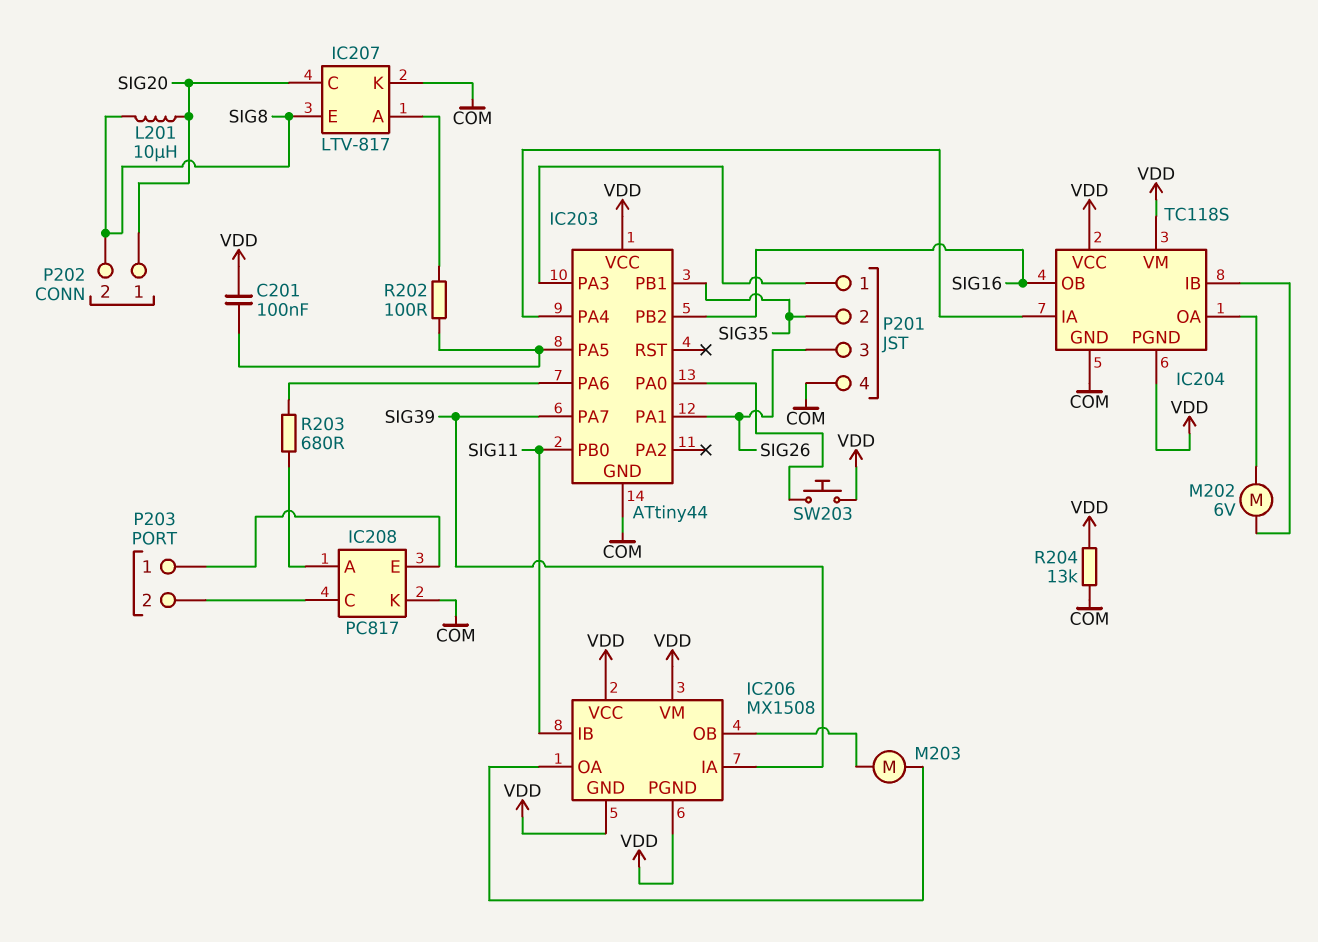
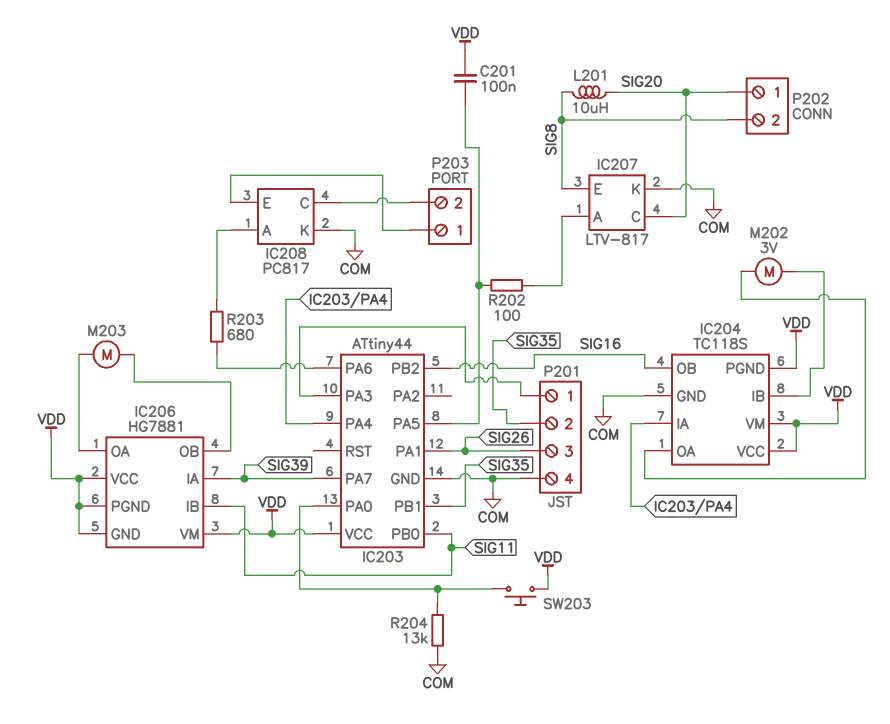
IC206: MX1508 -> HG7881
M202: motor 6V (IC204/IB, IC204/OA) -> motor 3V (IC204/IB, IC204/OA)
R204: 13k (COM, VDD) -> 13k (COM, IC203/PA0)

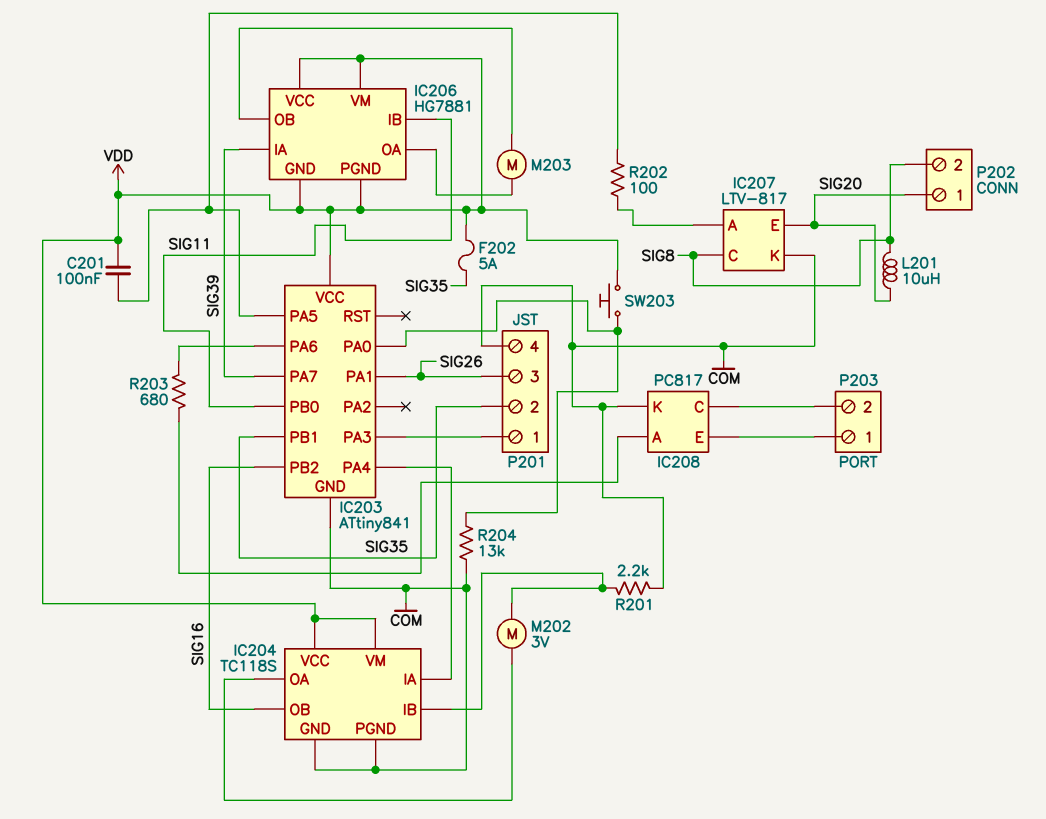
F202: none -> 5A (SIG35, VDD)
IC203: ATtiny44 -> ATtiny841
IC204 pin PGND: VDD -> COM
IC207 pin C: SIG20 -> SIG8
IC207 pin E: SIG8 -> SIG20
R201: none -> 2.2k (COM, IC204/IB)

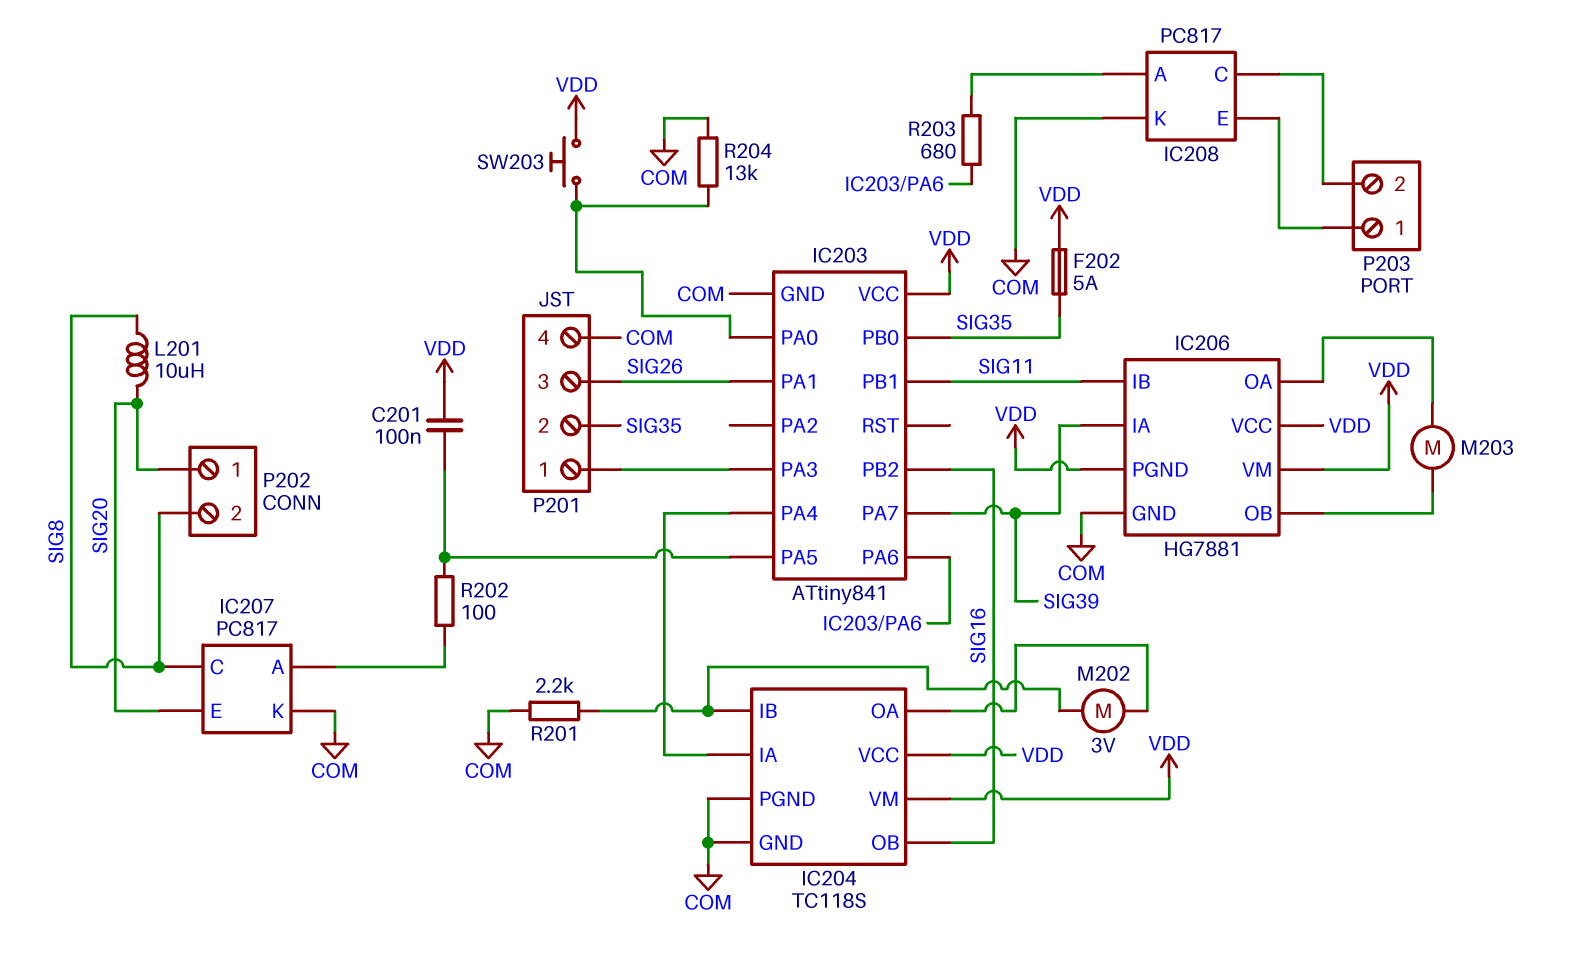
IC203 pin PB0: SIG11 -> SIG35
IC203 pin PB1: SIG35 -> SIG11
IC206 pin GND: VDD -> COM
IC207: LTV-817 -> PC817

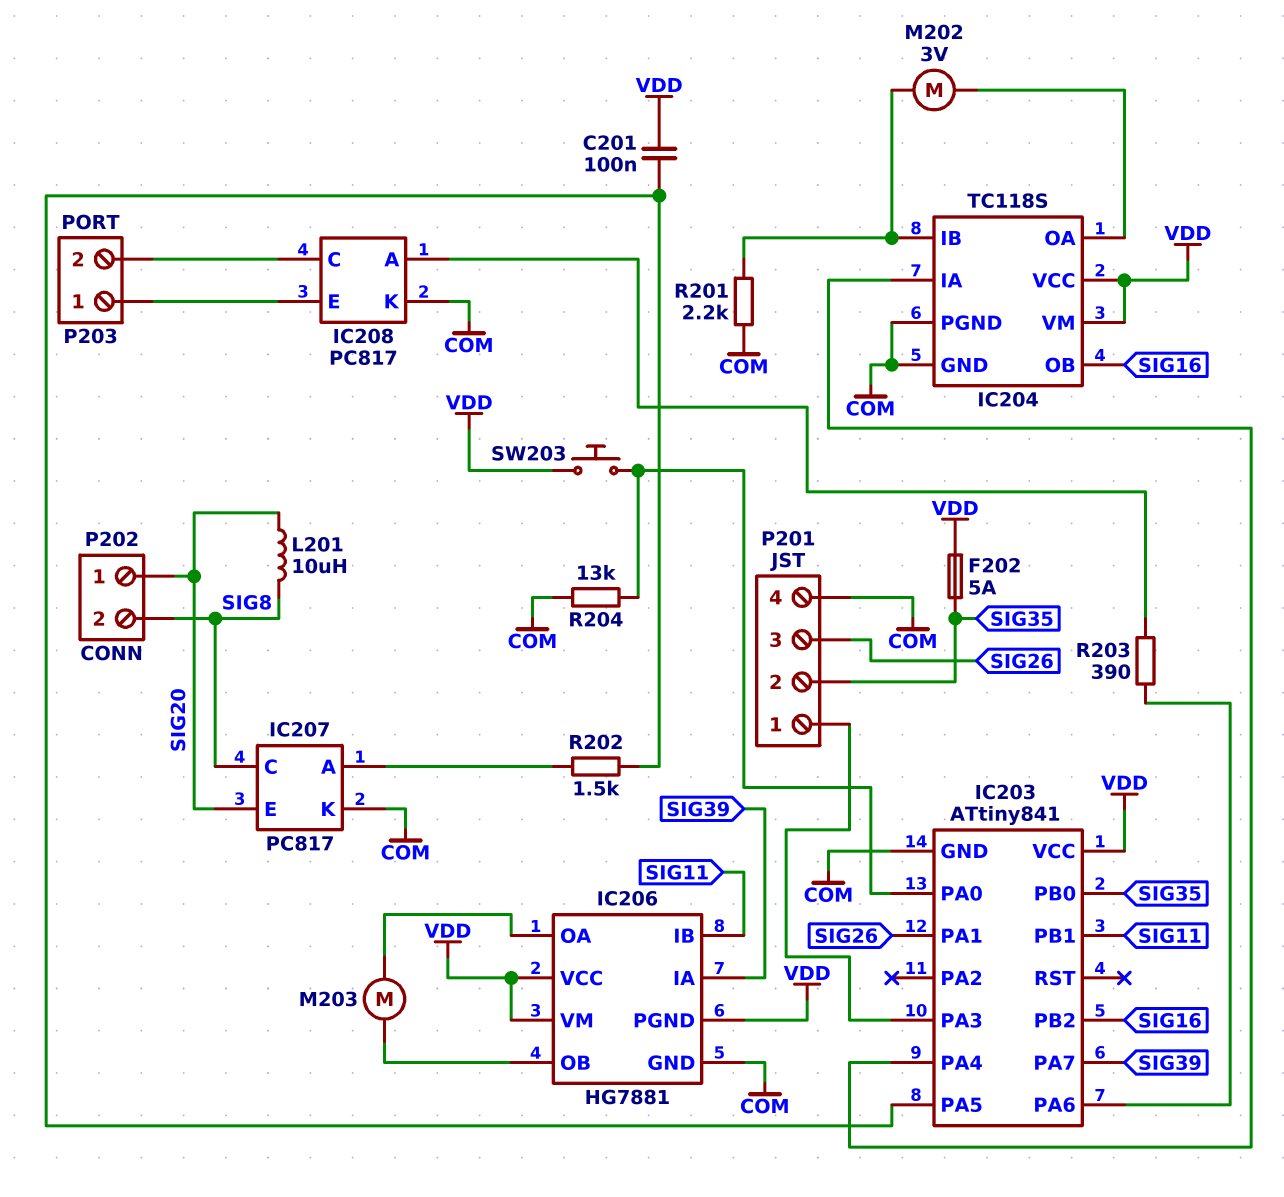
R202: 100 (IC203/PA5, IC207/A) -> 1.5k (IC203/PA5, IC207/A)
R203: 680 (IC203/PA6, IC208/A) -> 390 (IC203/PA6, IC208/A)

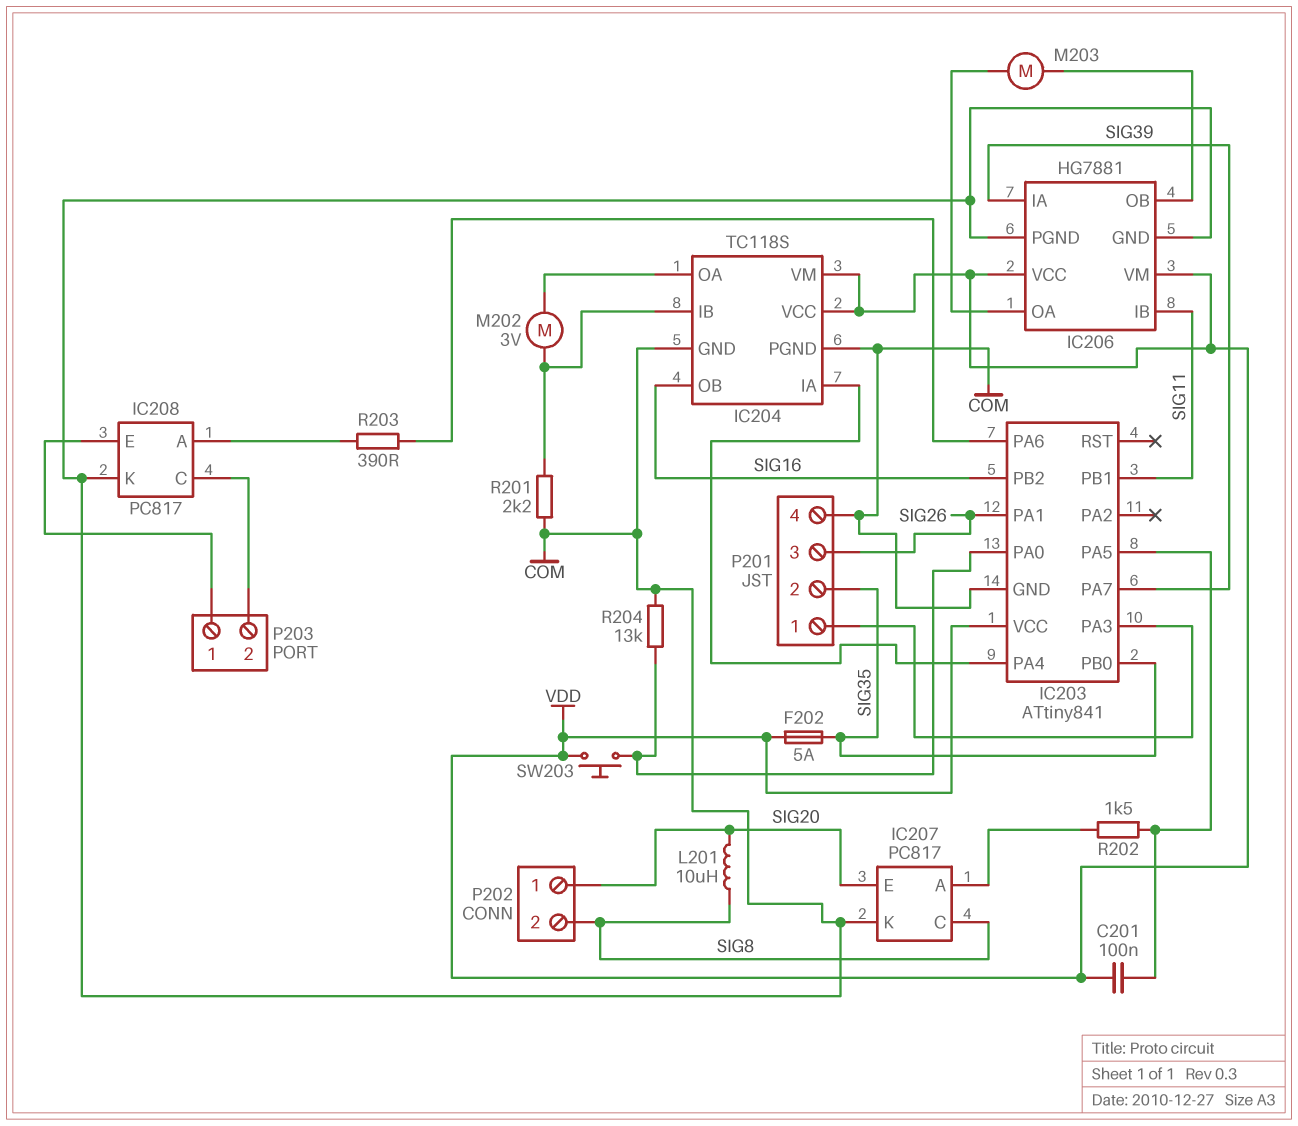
IC206 pin PGND: VDD -> COM

